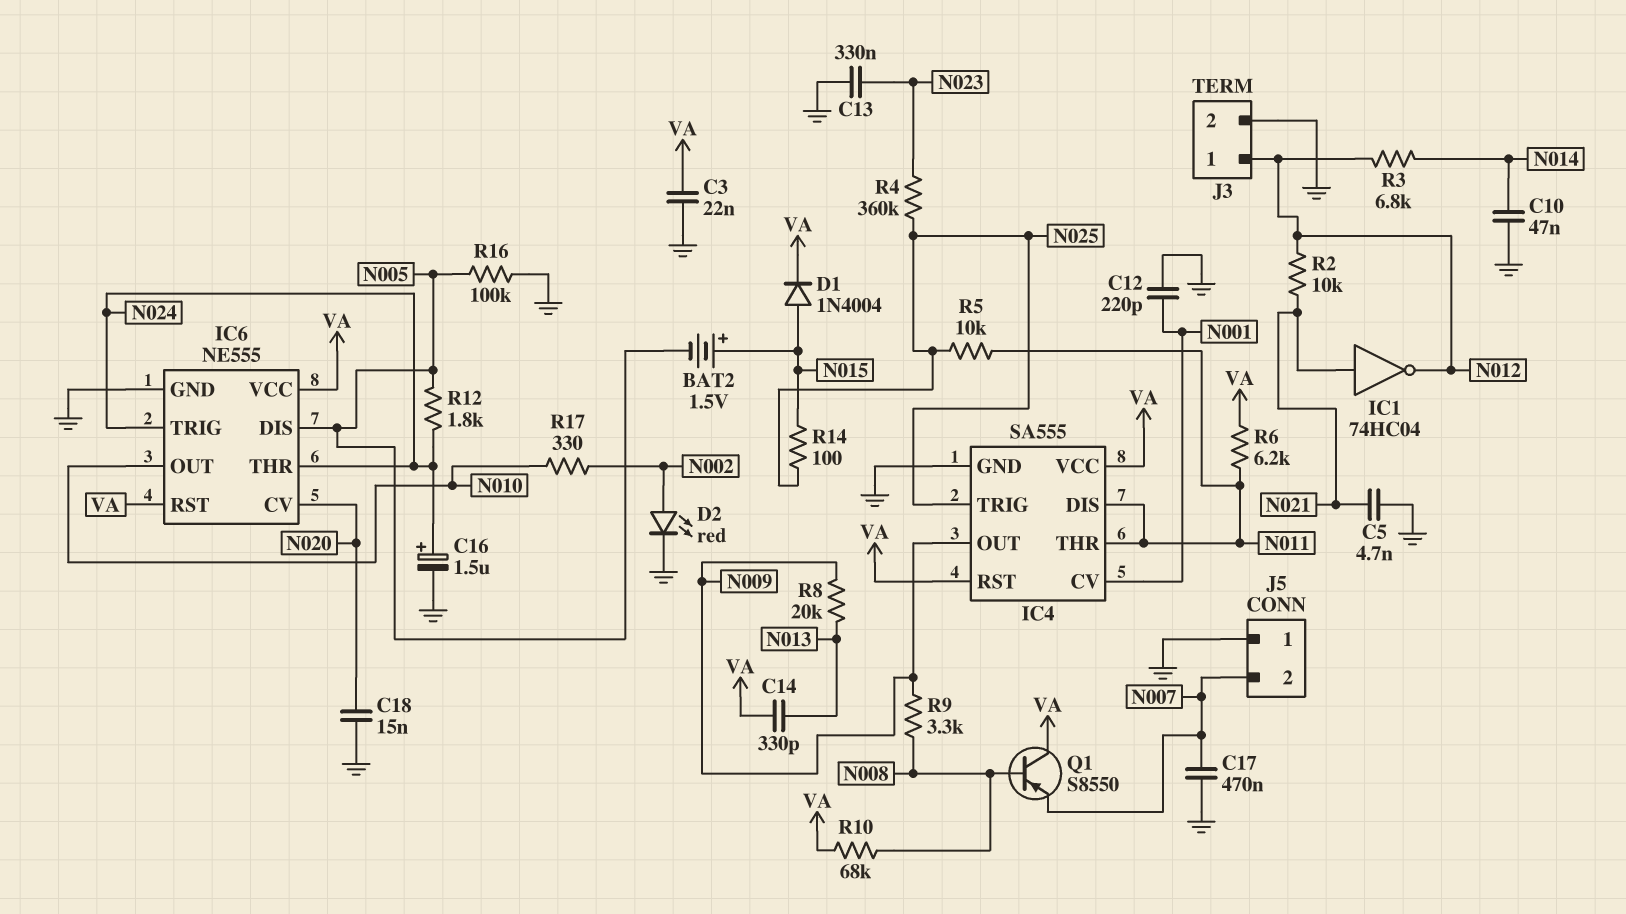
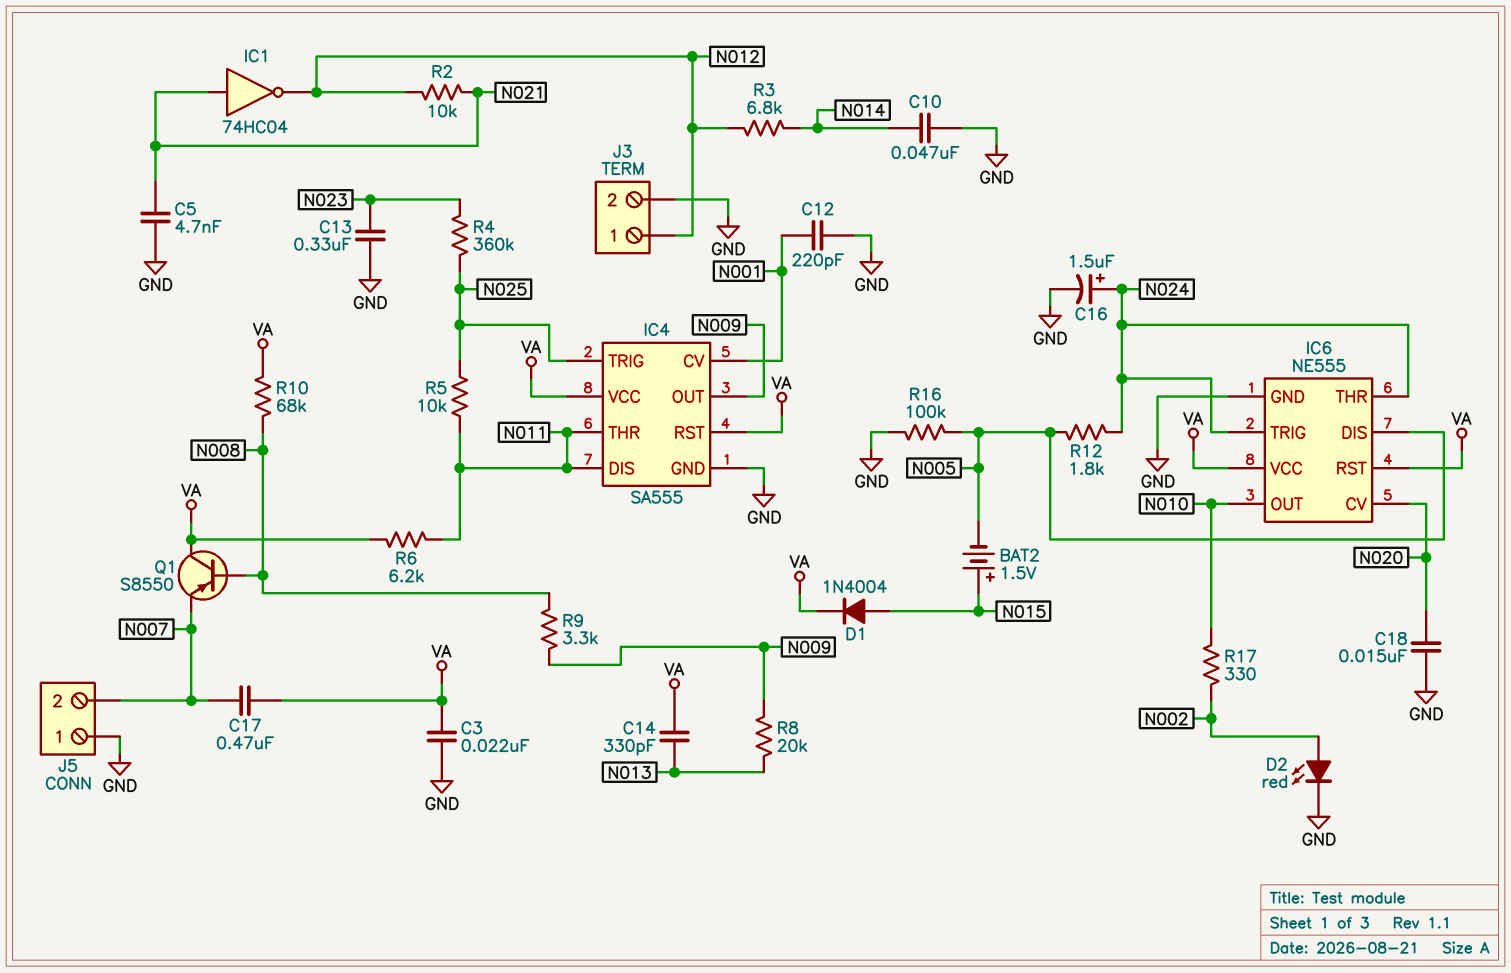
C17: 470nF (GND, N007) -> 470nF (N007, VA)
R14: 100 (N015, N025) -> none

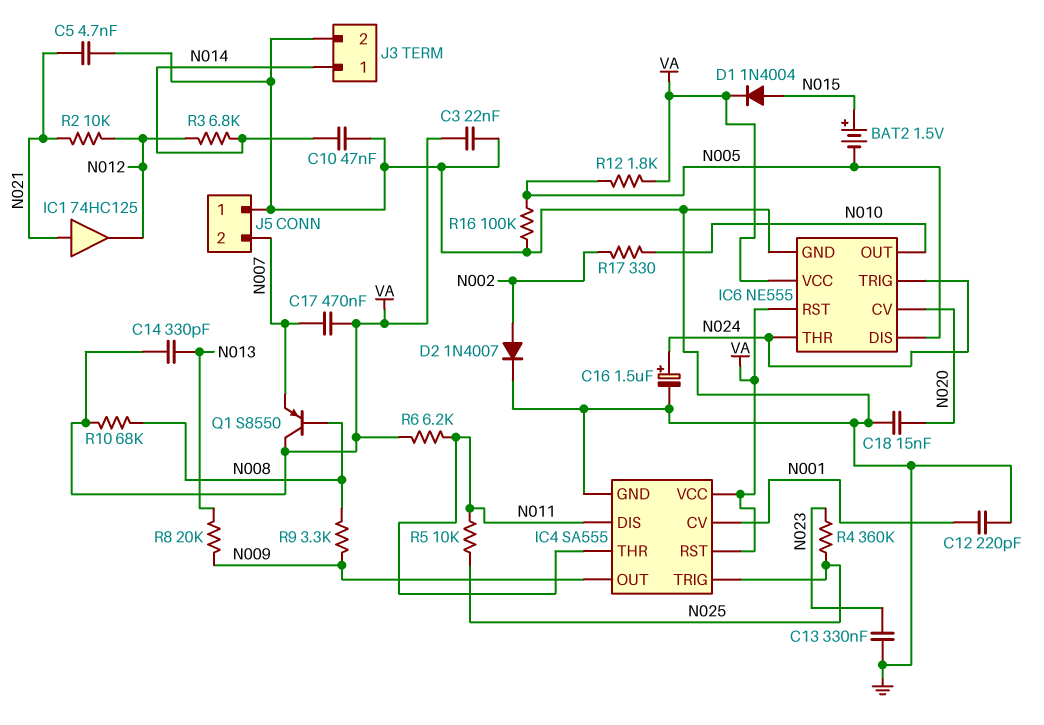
D2: LED red (A N002, K GND) -> diode 1N4007 (A N002, K GND)
IC1: NOT 74HC04 (in N021, out N012) -> buffer 74HC125 (in N021, out N012)
J3 pin 1: N012 -> N014
R12: 1.8k (N005, N024) -> 1.8k (N005, VA)

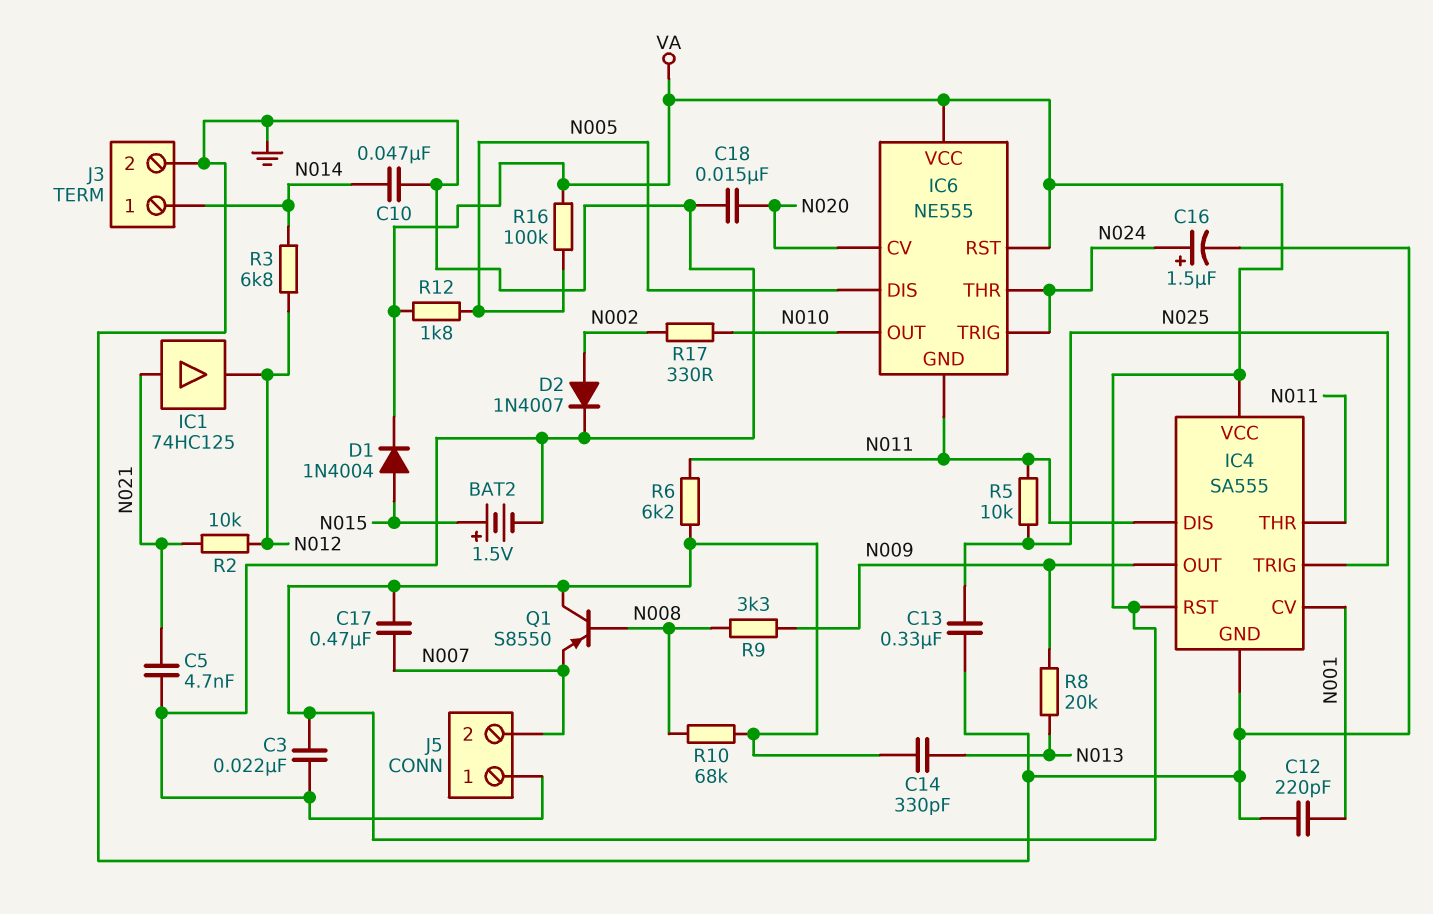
BAT2: 1.5V (plus N015, minus N005) -> 1.5V (plus N015, minus GND)
C13: 330nF (GND, N023) -> 330nF (GND, N025)
IC6 pin GND: GND -> N011
R4: 360k (N023, N025) -> none
R16: 100k (GND, N005) -> 100k (N005, VA)

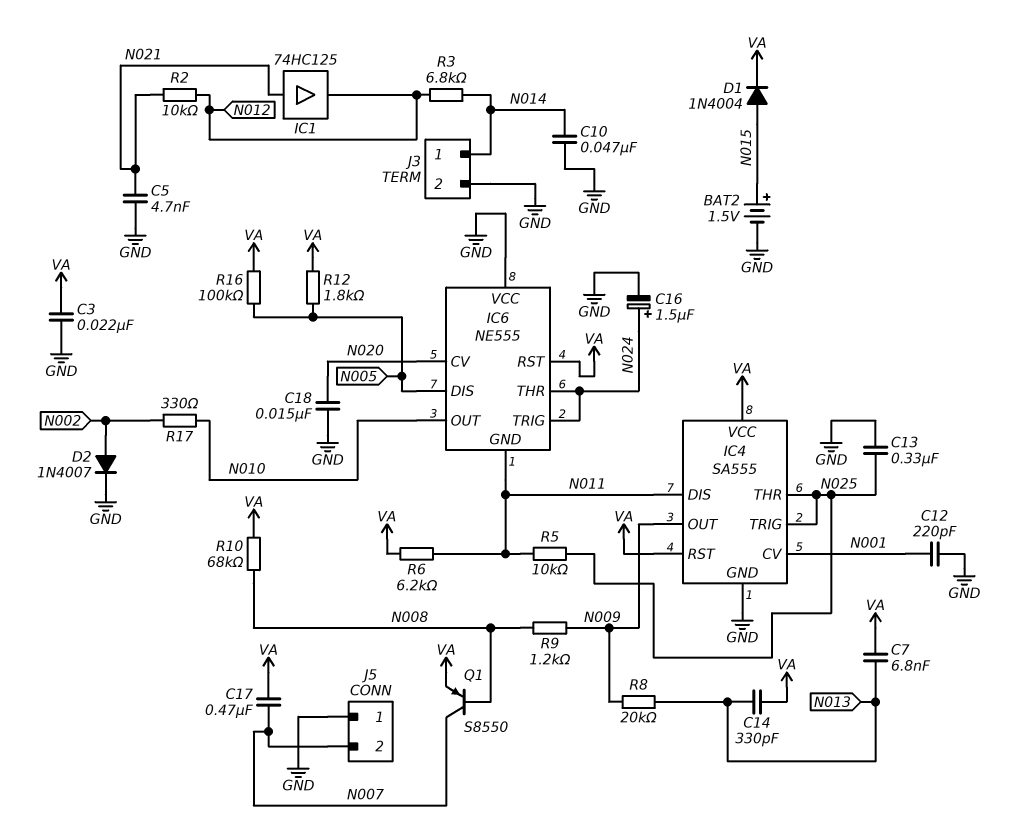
C7: none -> 6.8nF (N013, VA)
IC4 pin THR: N011 -> N025
IC6 pin VCC: VA -> GND
Q1: PNP S8550 (B N008, C VA, E N007) -> PNP S8550 (B N008, C N007, E VA)
R9: 3.3k (N008, N009) -> 1.2k (N008, N009)

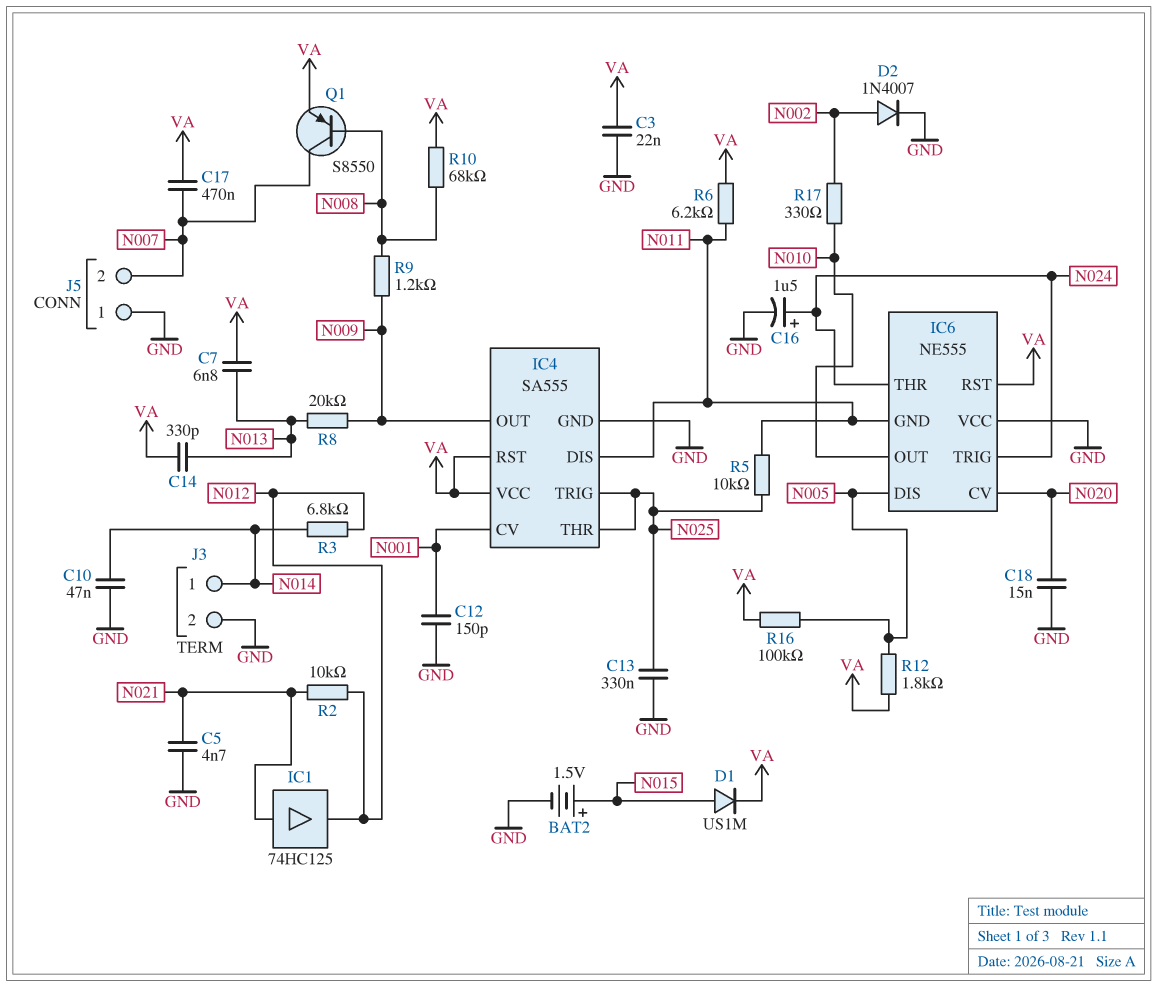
C12: 220pF (GND, N001) -> 150pF (GND, N001)
D1: diode 1N4004 (A N015, K VA) -> diode US1M (A N015, K VA)

